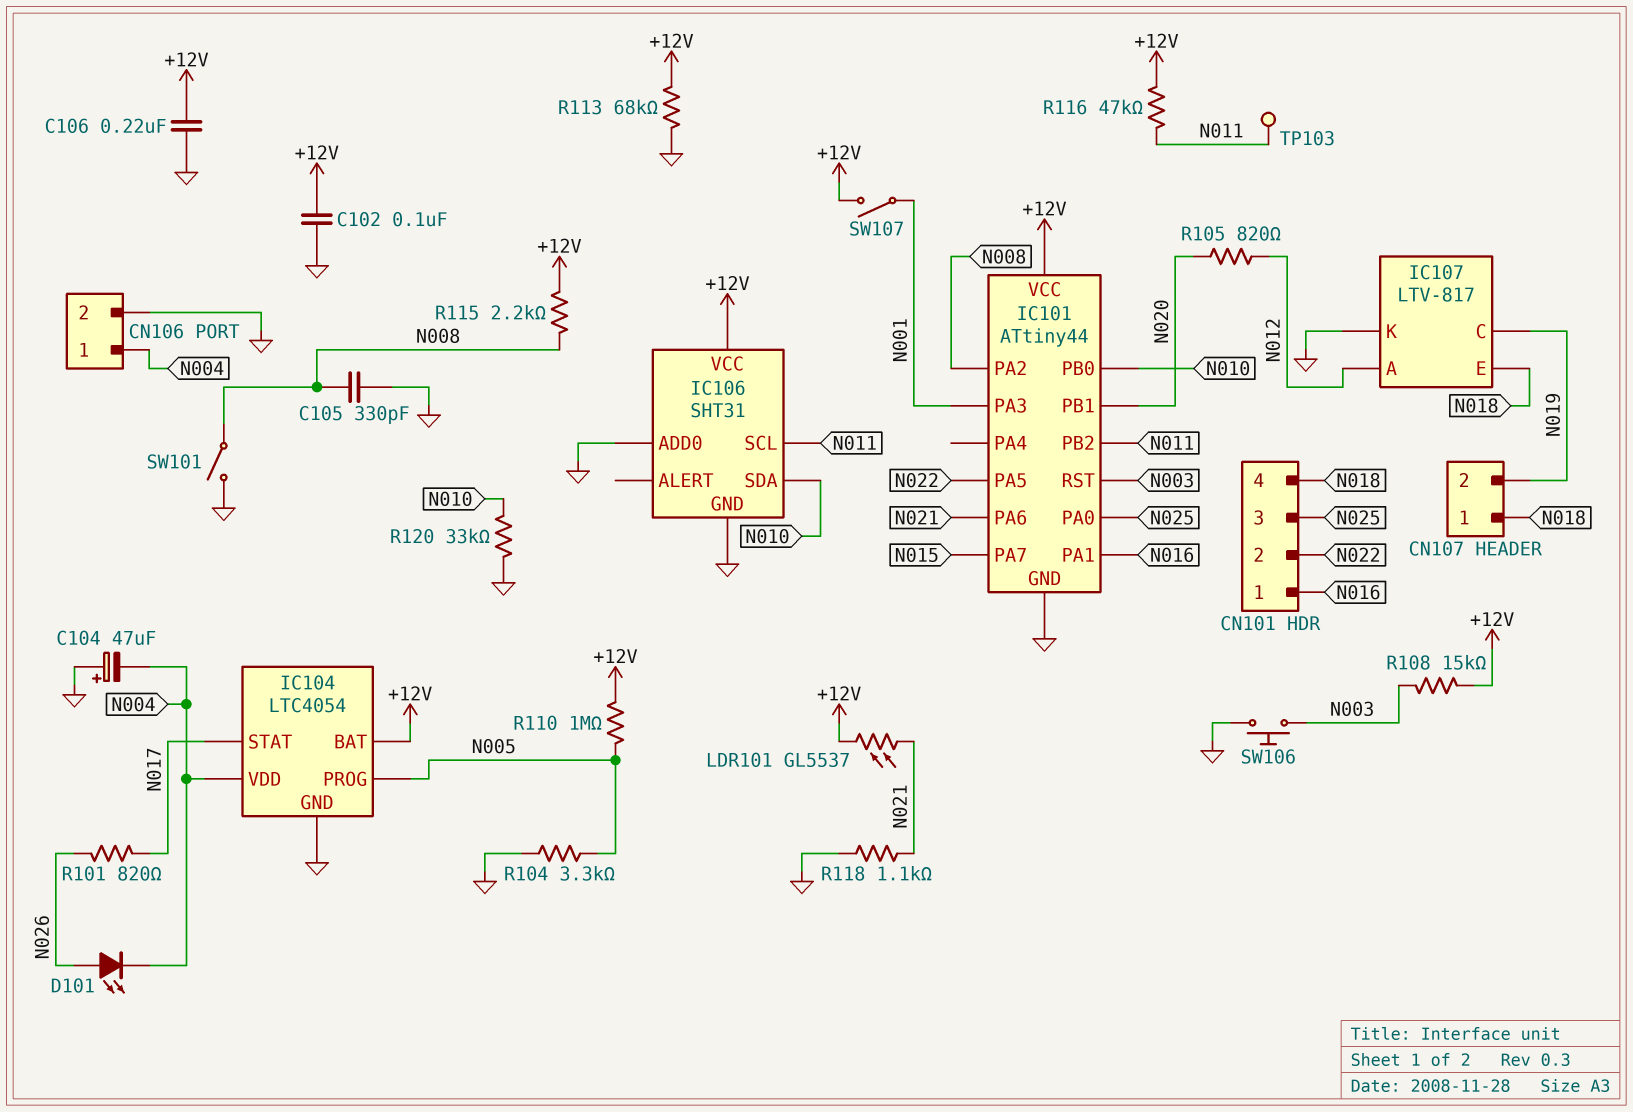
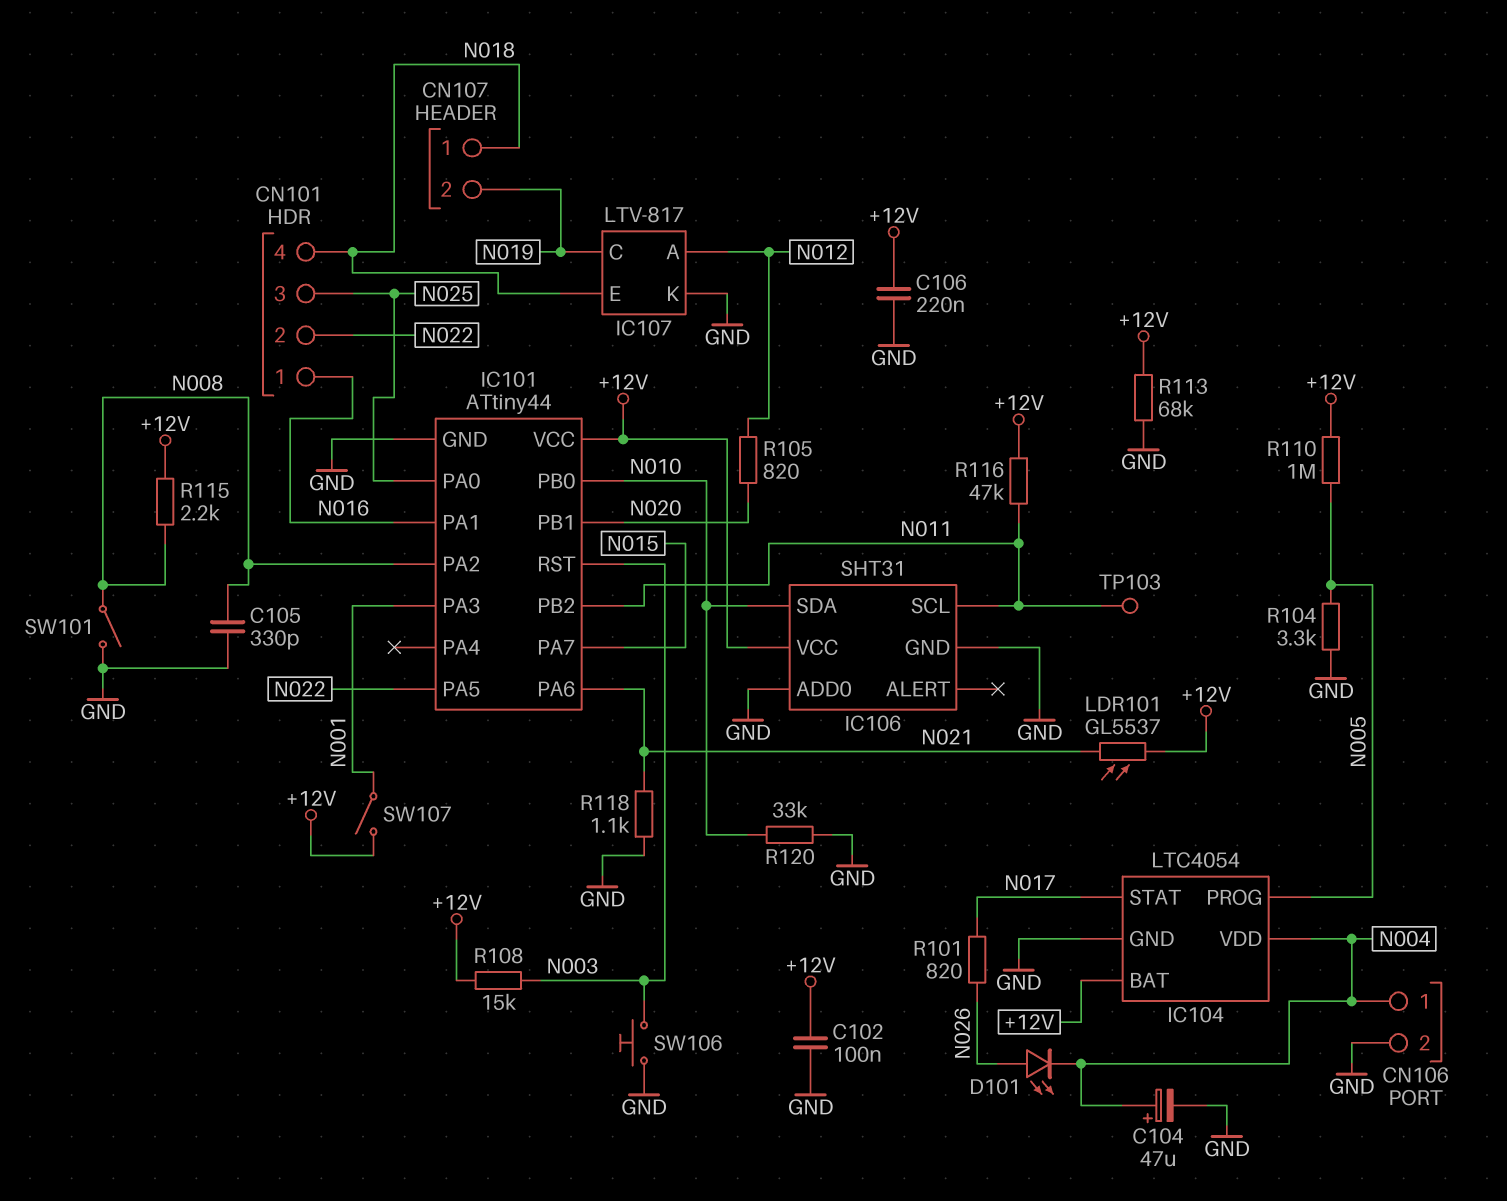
C104: 47uF (plus GND, minus N004) -> 47uF (plus N004, minus GND)

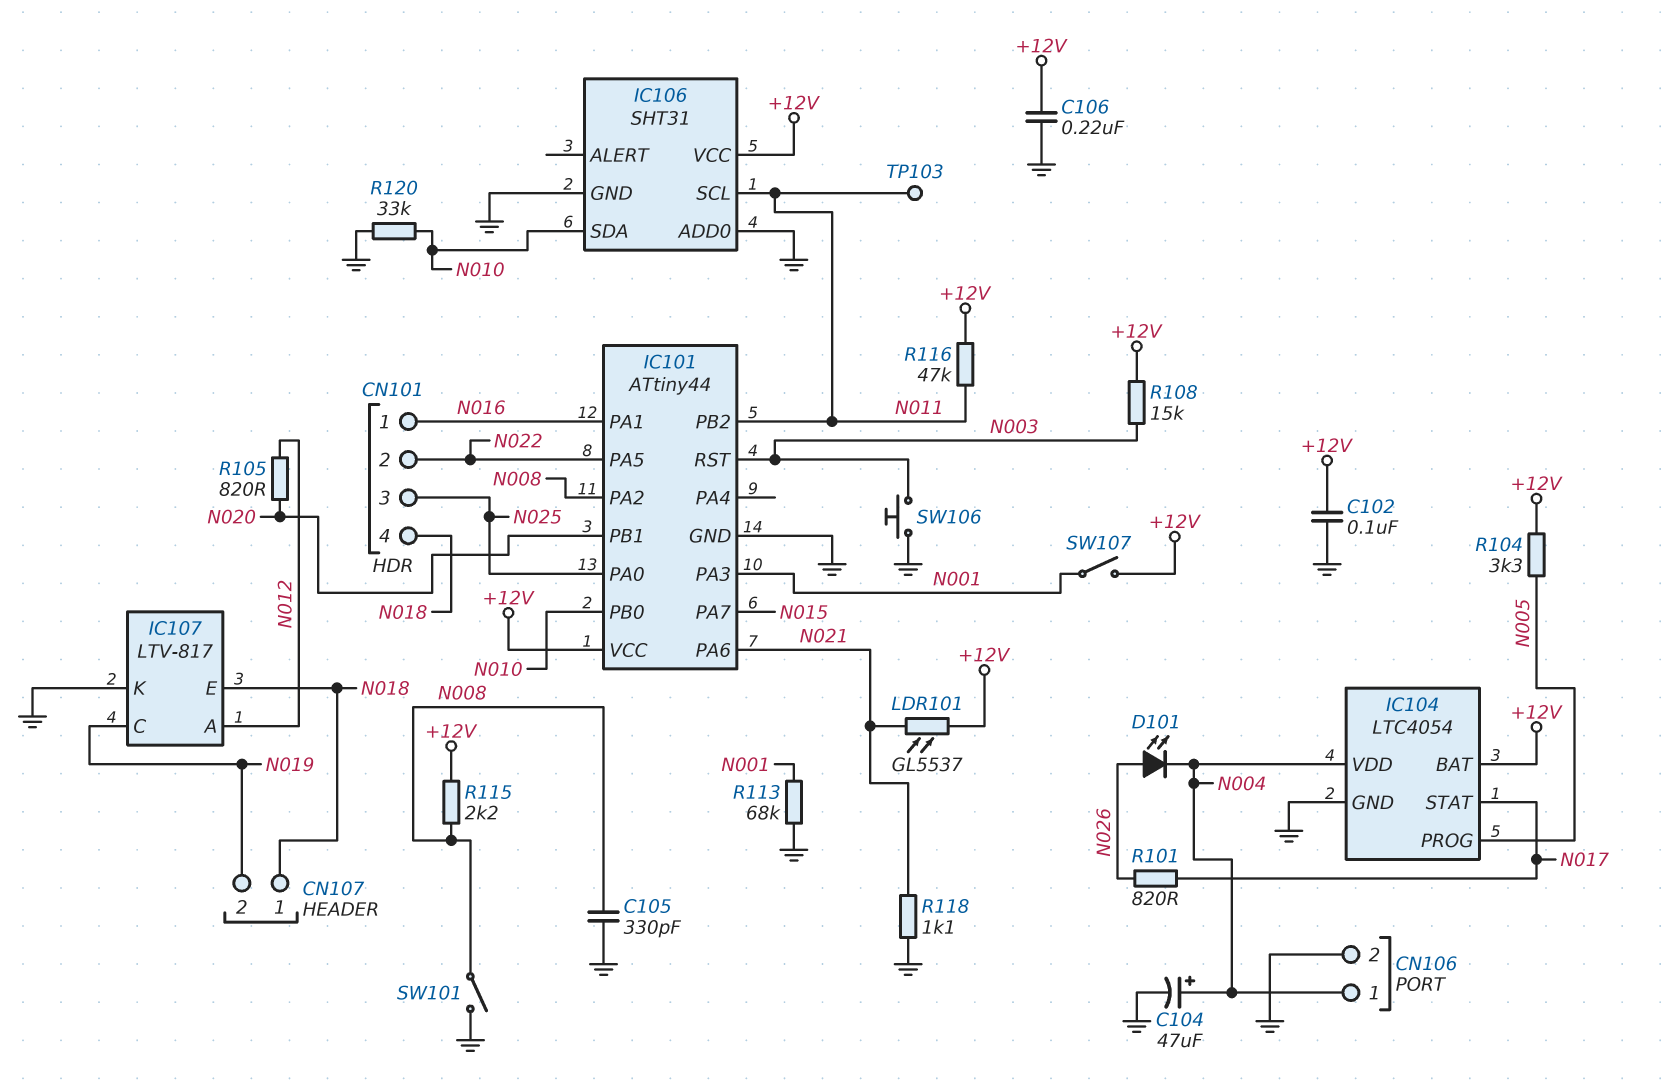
R104: 3.3k (GND, N005) -> 3.3k (+12V, N005)
R110: 1M (+12V, N005) -> none
R113: 68k (+12V, GND) -> 68k (GND, N001)

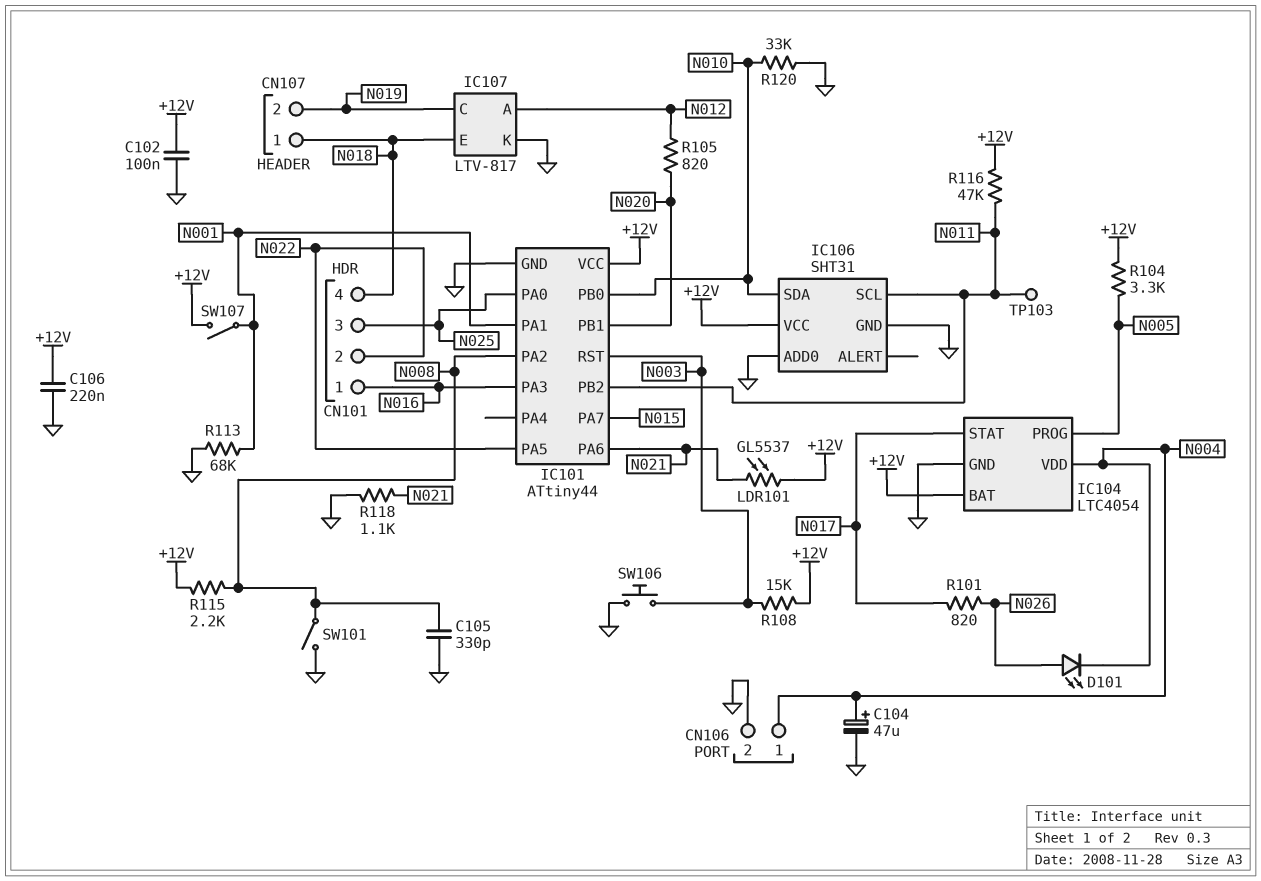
IC101 pin PA1: N016 -> N001
IC101 pin PA3: N001 -> N016

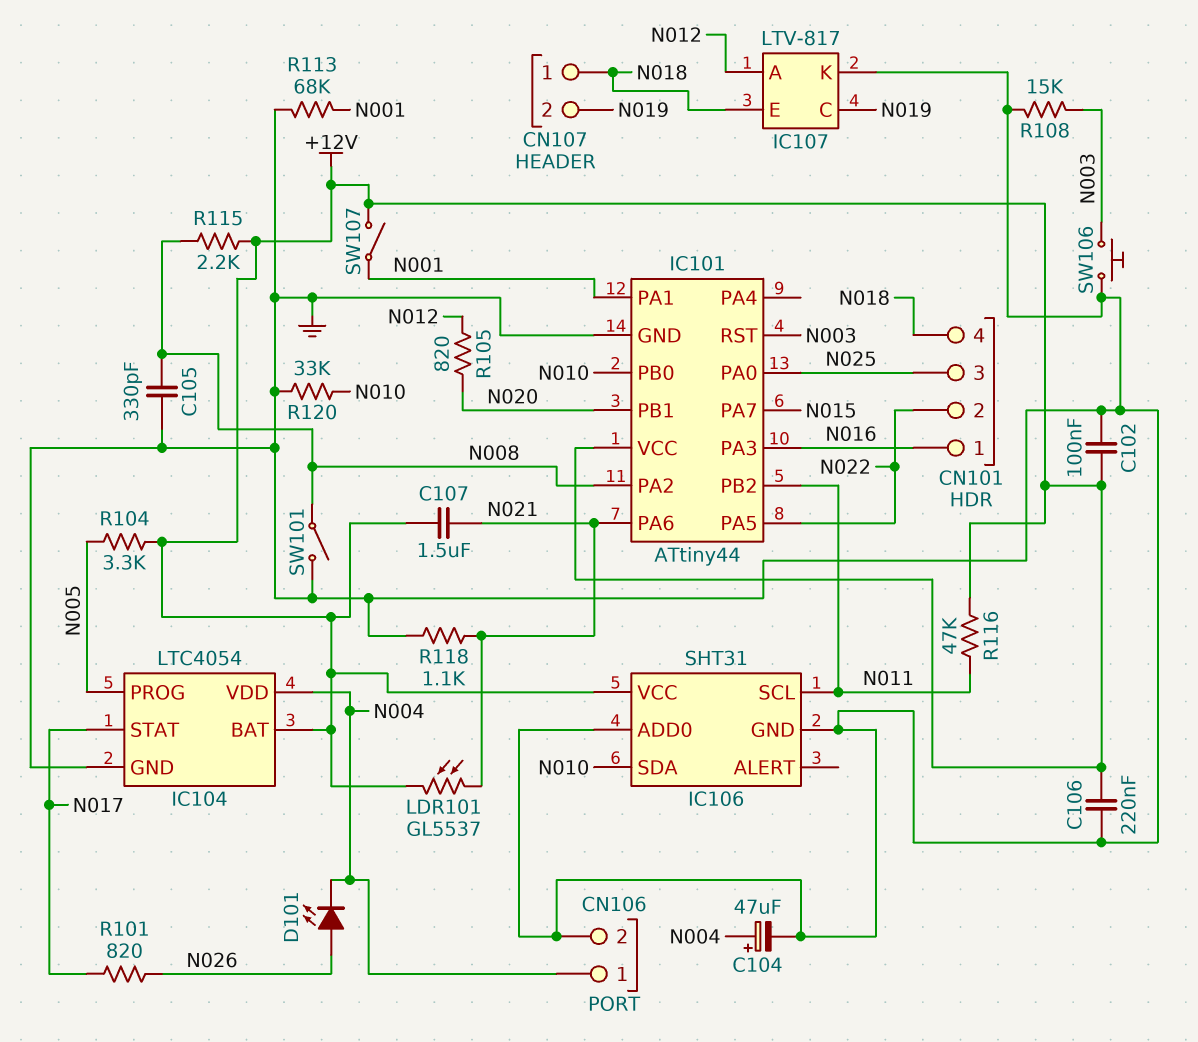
C107: none -> 1.5uF (+12V, N021)
R108: 15k (+12V, N003) -> 15k (GND, N003)
TP103: test point (N011) -> none

